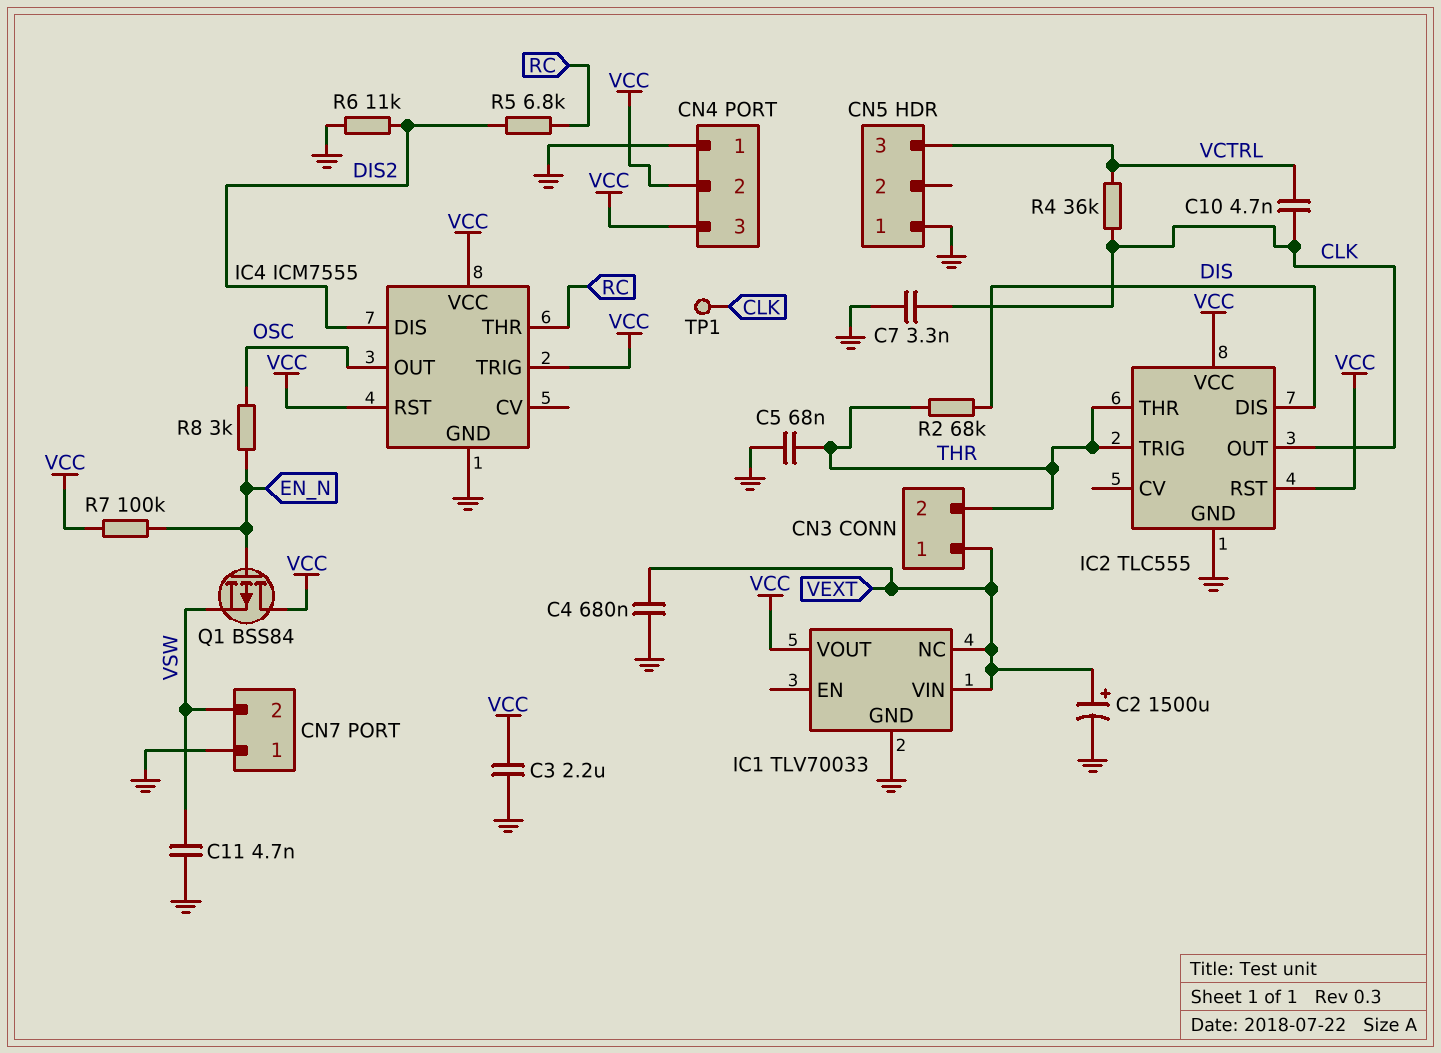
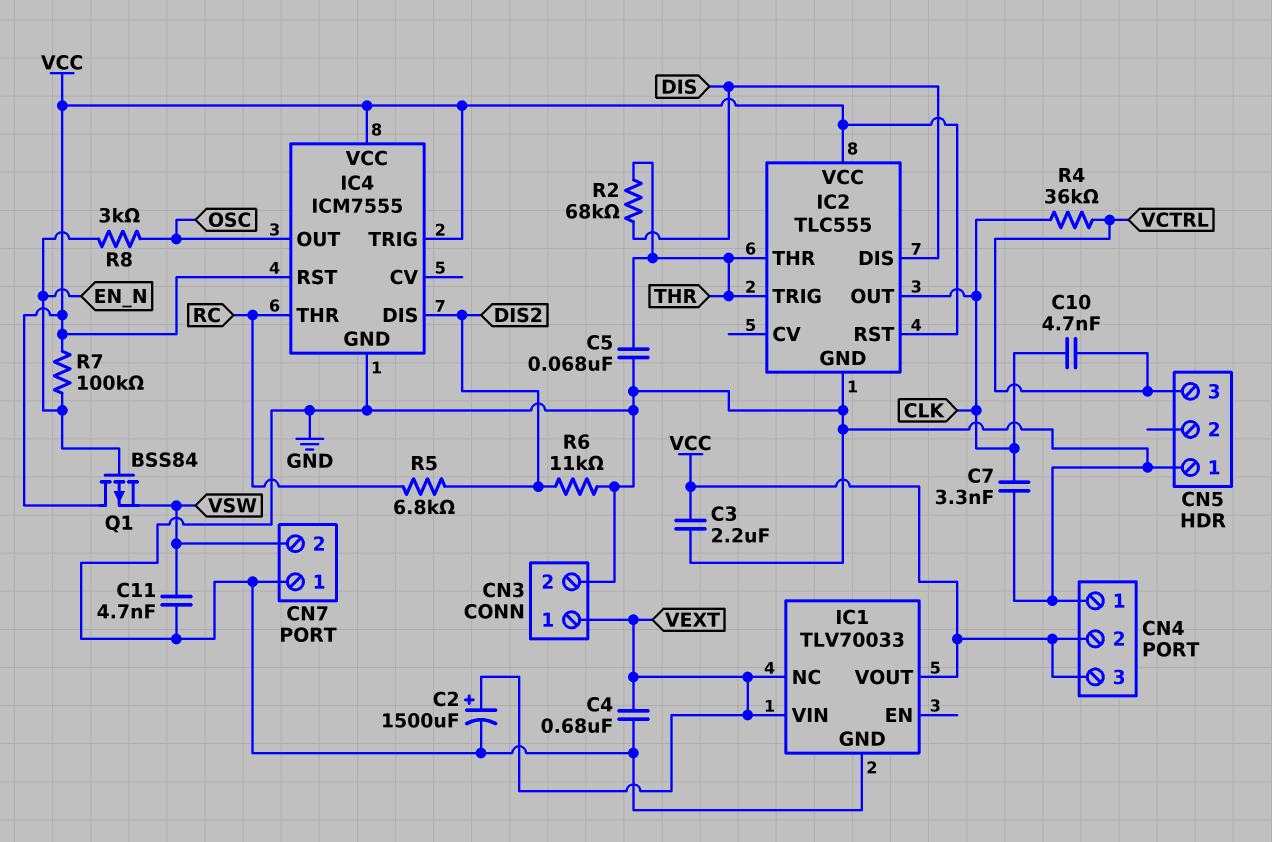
CN3 pin 2: THR -> GND
TP1: test point (CLK) -> none

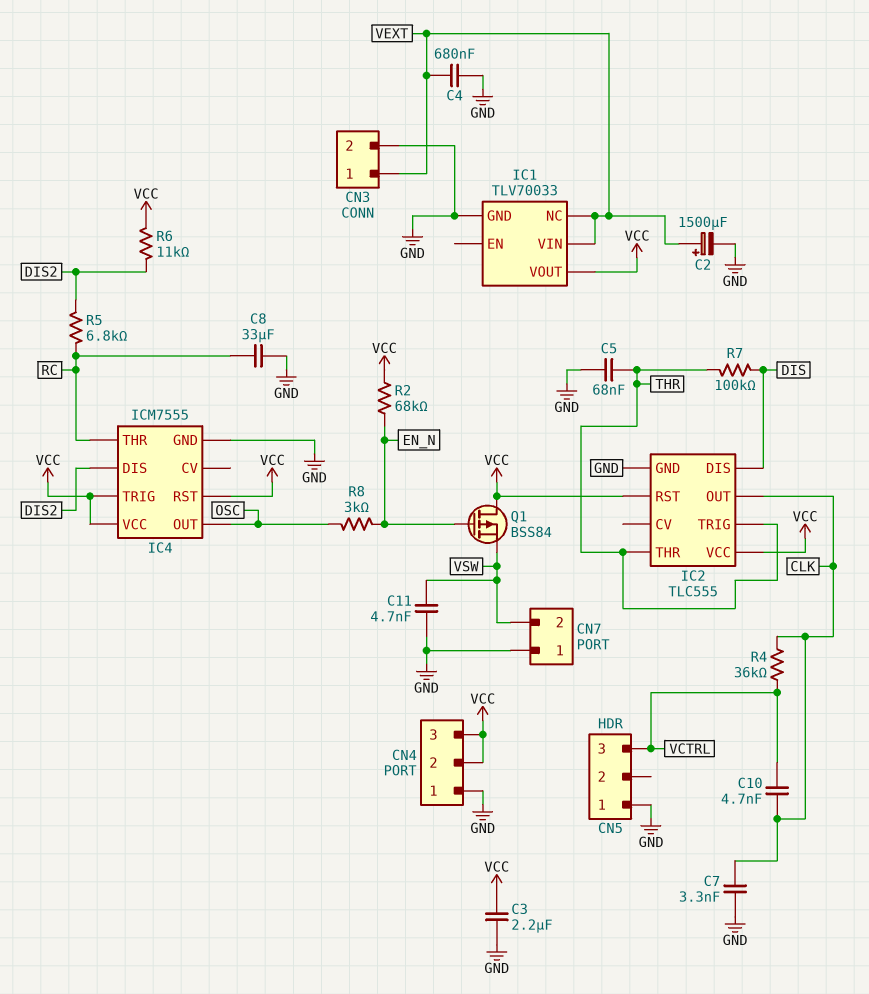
C8: none -> 33uF (GND, RC)
R2: 68k (DIS, THR) -> 68k (EN_N, VCC)
R6: 11k (DIS2, GND) -> 11k (DIS2, VCC)
R7: 100k (EN_N, VCC) -> 100k (DIS, THR)

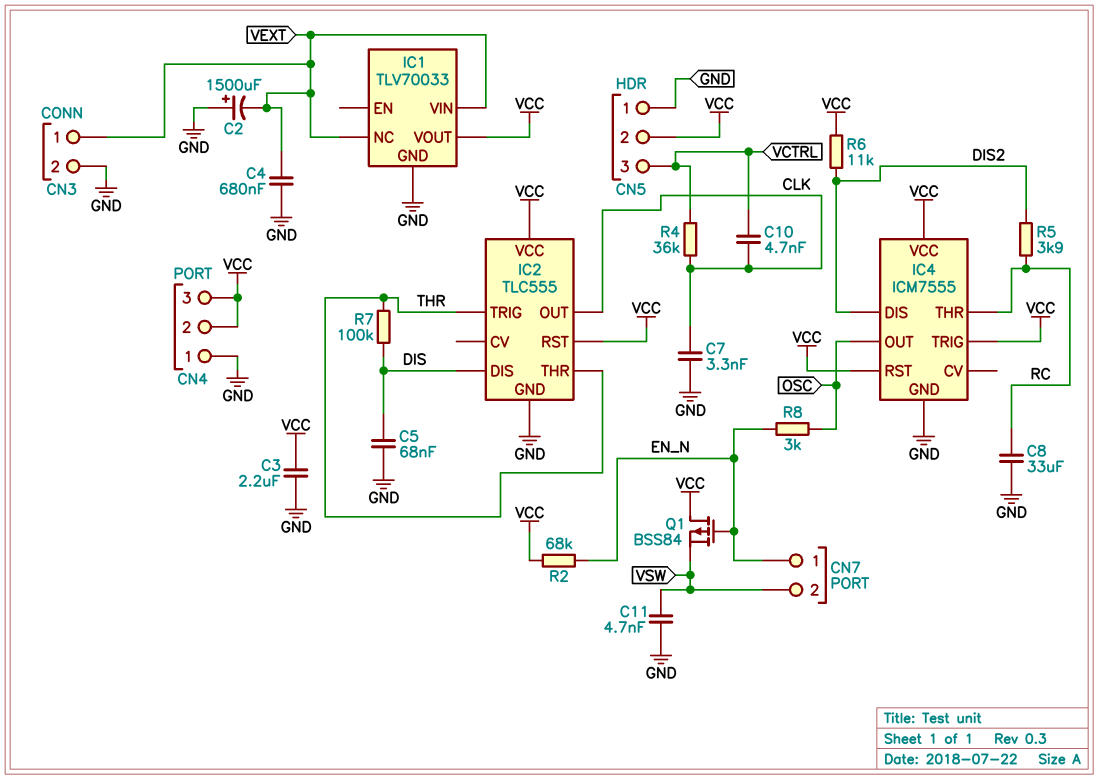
C2: 1500uF (plus VEXT, minus GND) -> 1500uF (plus GND, minus VEXT)
C5: 68nF (GND, THR) -> 68nF (DIS, GND)
CN5 pin 2: none -> VCC
CN7 pin 1: GND -> EN_N
R5: 6.8k (DIS2, RC) -> 3.9k (DIS2, RC)

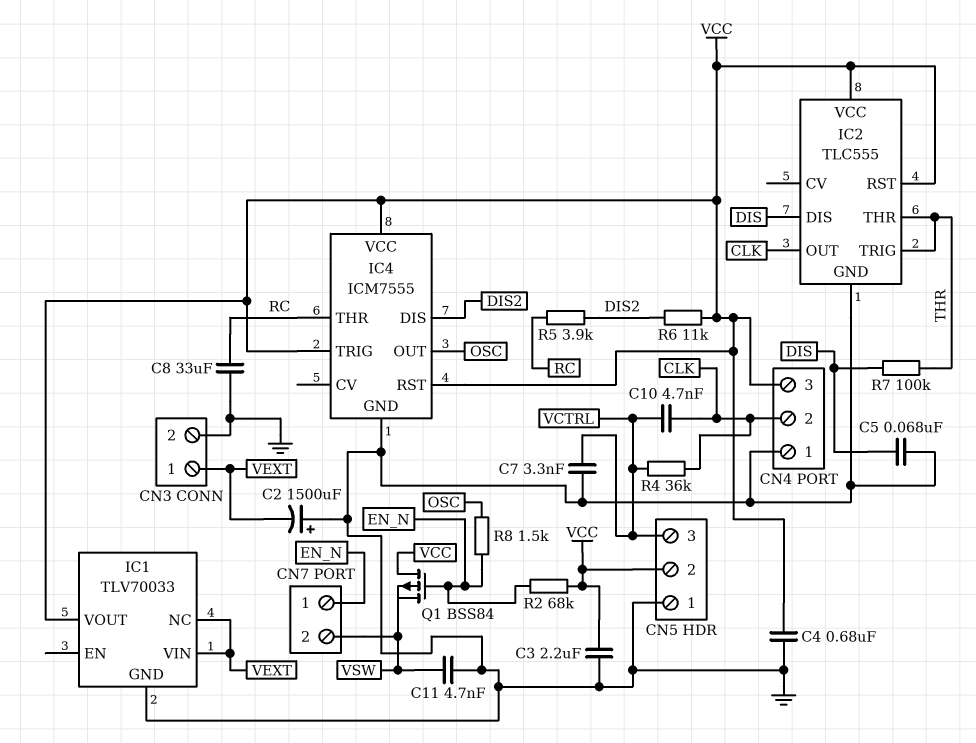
C4: 680nF (GND, VEXT) -> 680nF (GND, VCC)
C7: 3.3nF (CLK, GND) -> 3.3nF (GND, VCTRL)
CN4 pin 2: VCC -> CLK
R8: 3k (EN_N, OSC) -> 1.5k (EN_N, OSC)

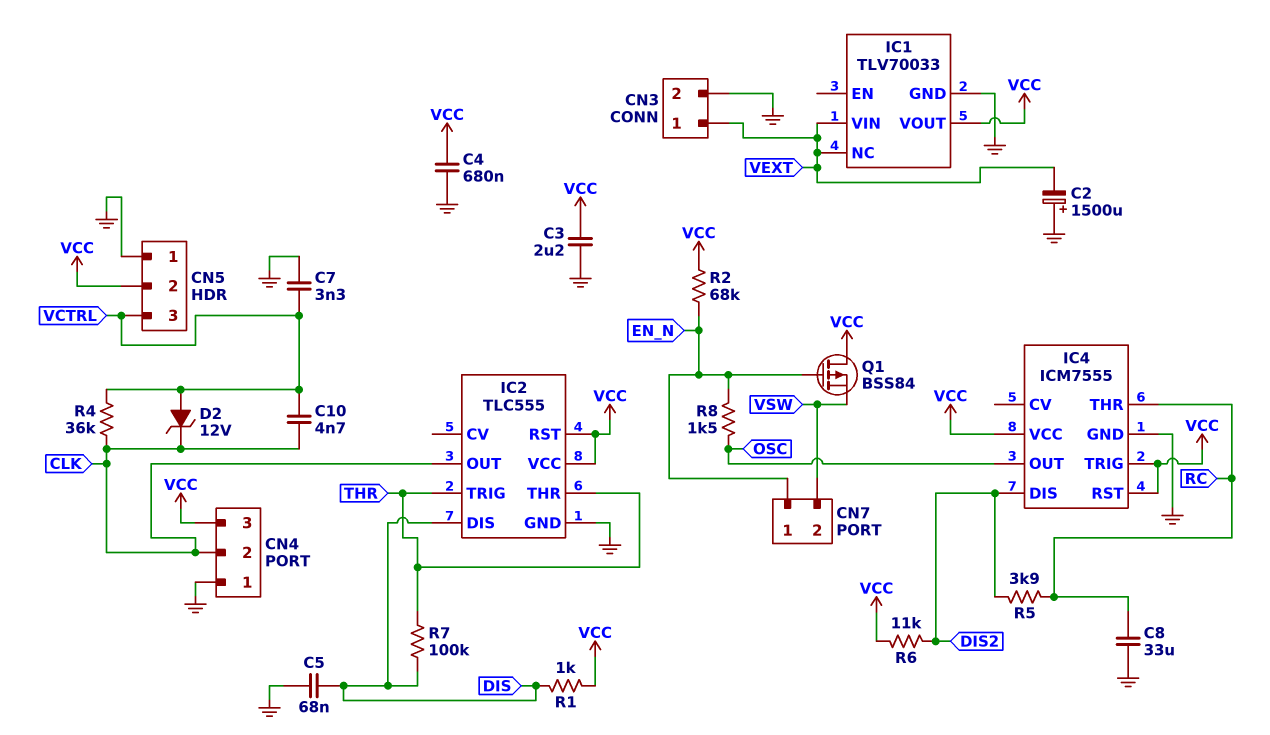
C11: 4.7nF (GND, VSW) -> none
D2: none -> zener 12V (A VCTRL, K CLK)
R1: none -> 1k (DIS, VCC)

